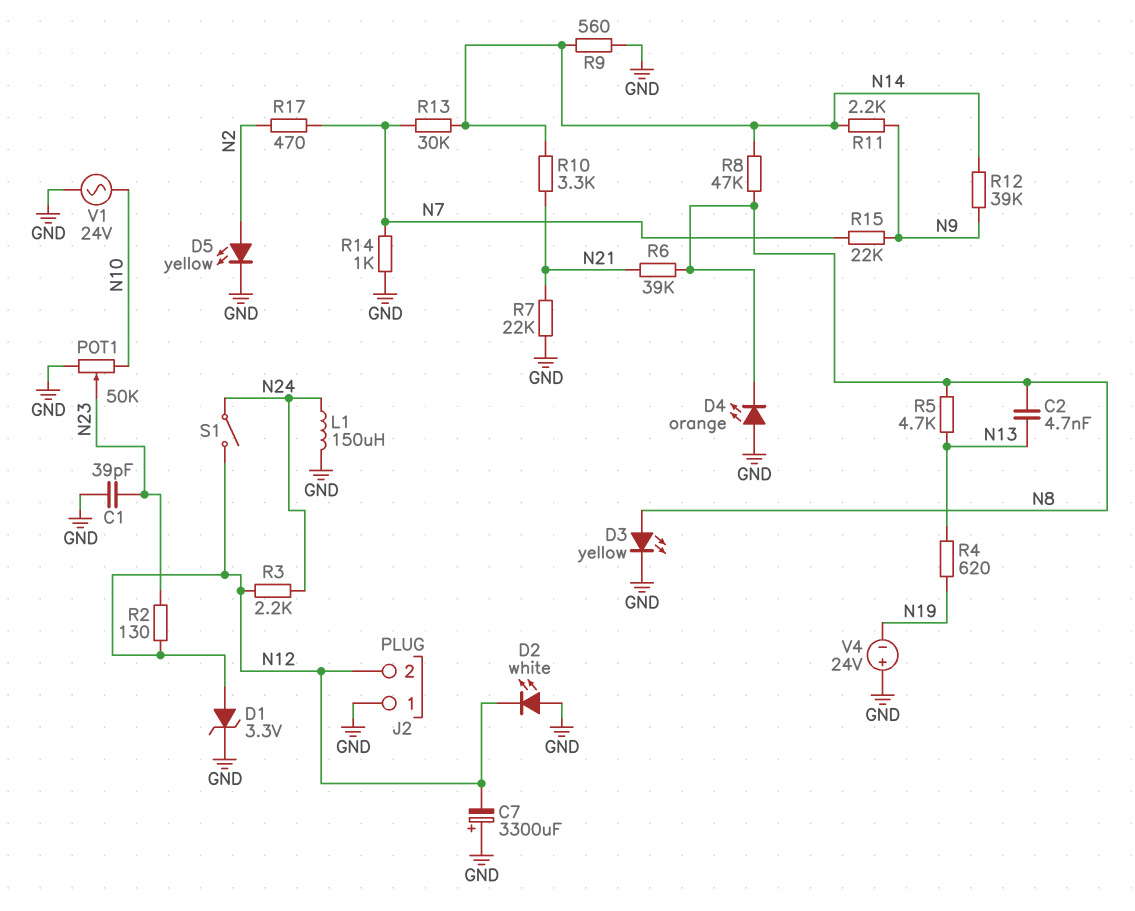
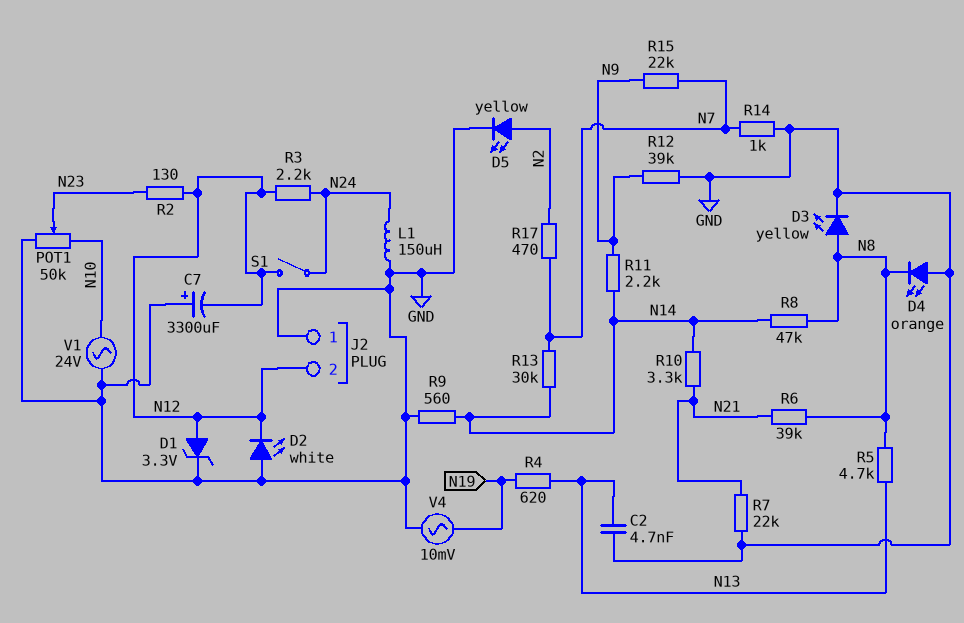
C1: 39pF (GND, N23) -> none
C2: 4.7nF (N8, N13) -> 4.7nF (GND, N13)
R12: 39k (N9, N14) -> 39k (GND, N9)
V4: 24V (plus GND, minus N19) -> AC 10mV (GND, N19)

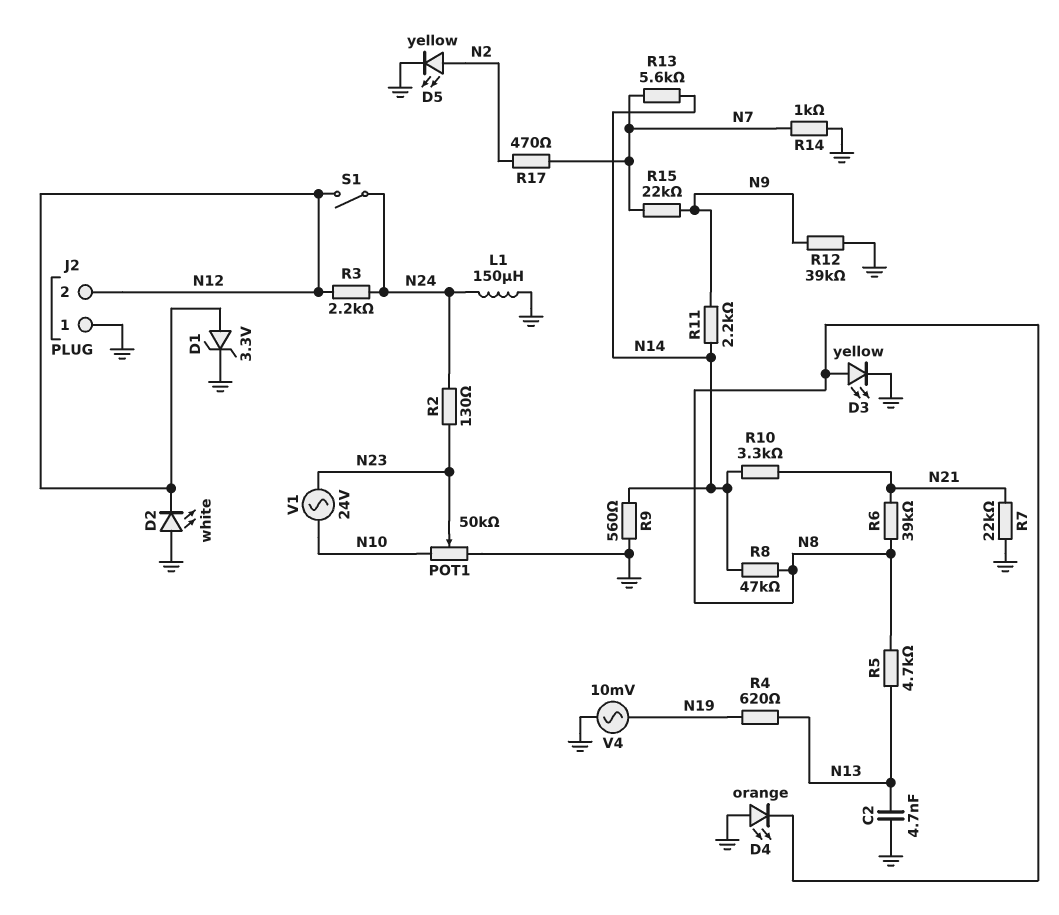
C7: 3300uF (plus GND, minus N12) -> none
R2: 130 (N12, N23) -> 130 (N23, N24)
R13: 30k (N7, N14) -> 5.6k (N7, N14)
V1: AC 24V (GND, N10) -> AC 24V (N10, N23)

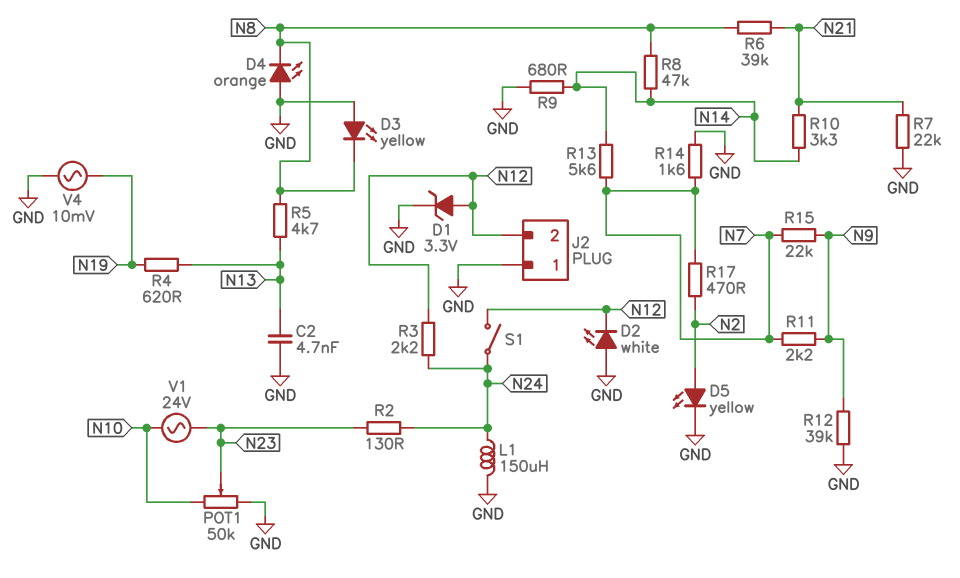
D3: LED yellow (A N8, K GND) -> LED yellow (A GND, K N8)
R9: 560 (GND, N14) -> 680 (GND, N14)
R11: 2.2k (N9, N14) -> 2.2k (N7, N9)
R14: 1k (GND, N7) -> 1.6k (GND, N7)

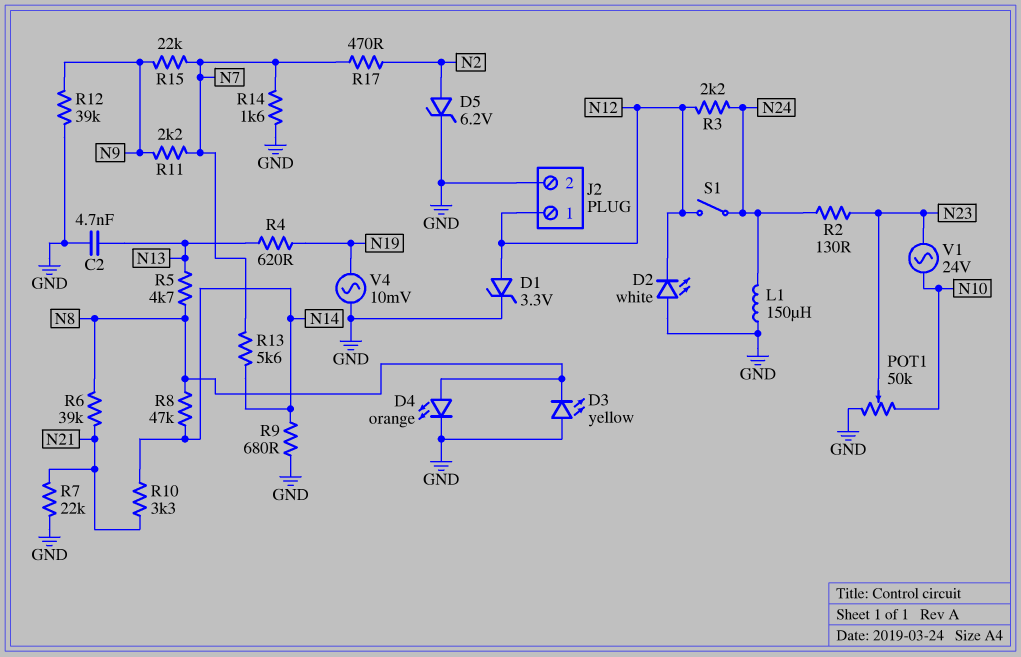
D4: LED orange (A GND, K N8) -> LED orange (A N8, K GND)
D5: LED yellow (A N2, K GND) -> zener 6.2V (A N2, K GND)
J2 pin 1: GND -> N12
J2 pin 2: N12 -> GND

